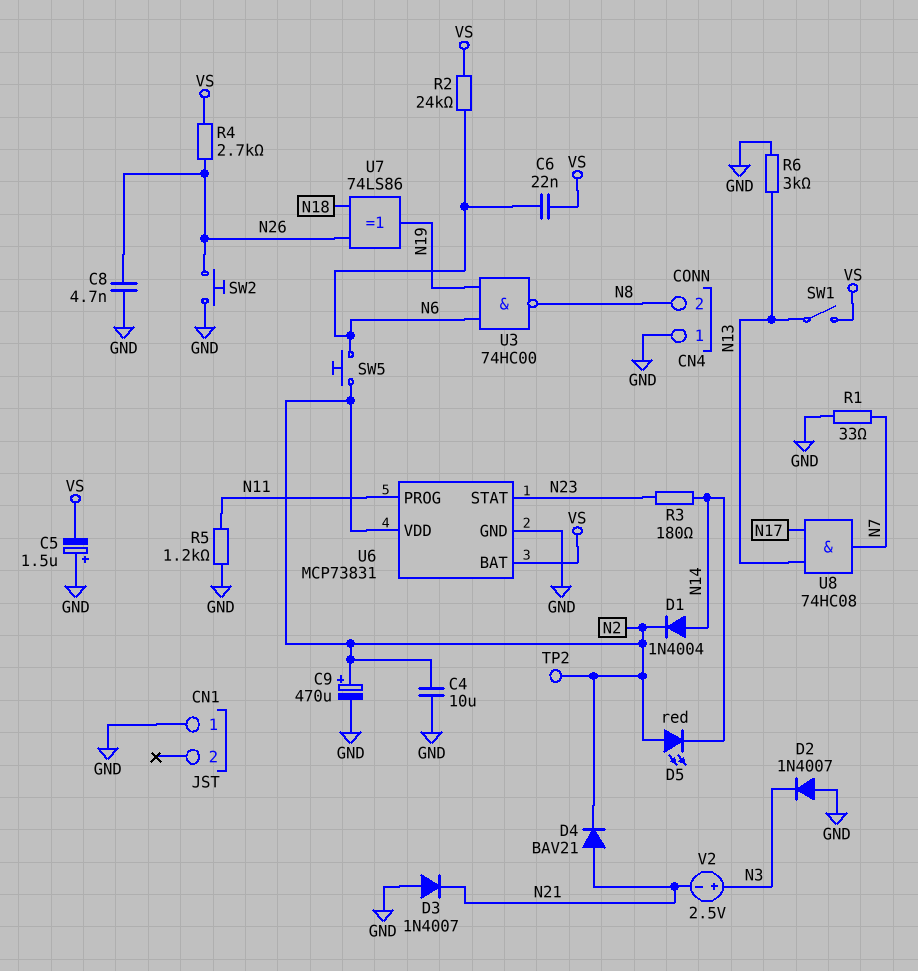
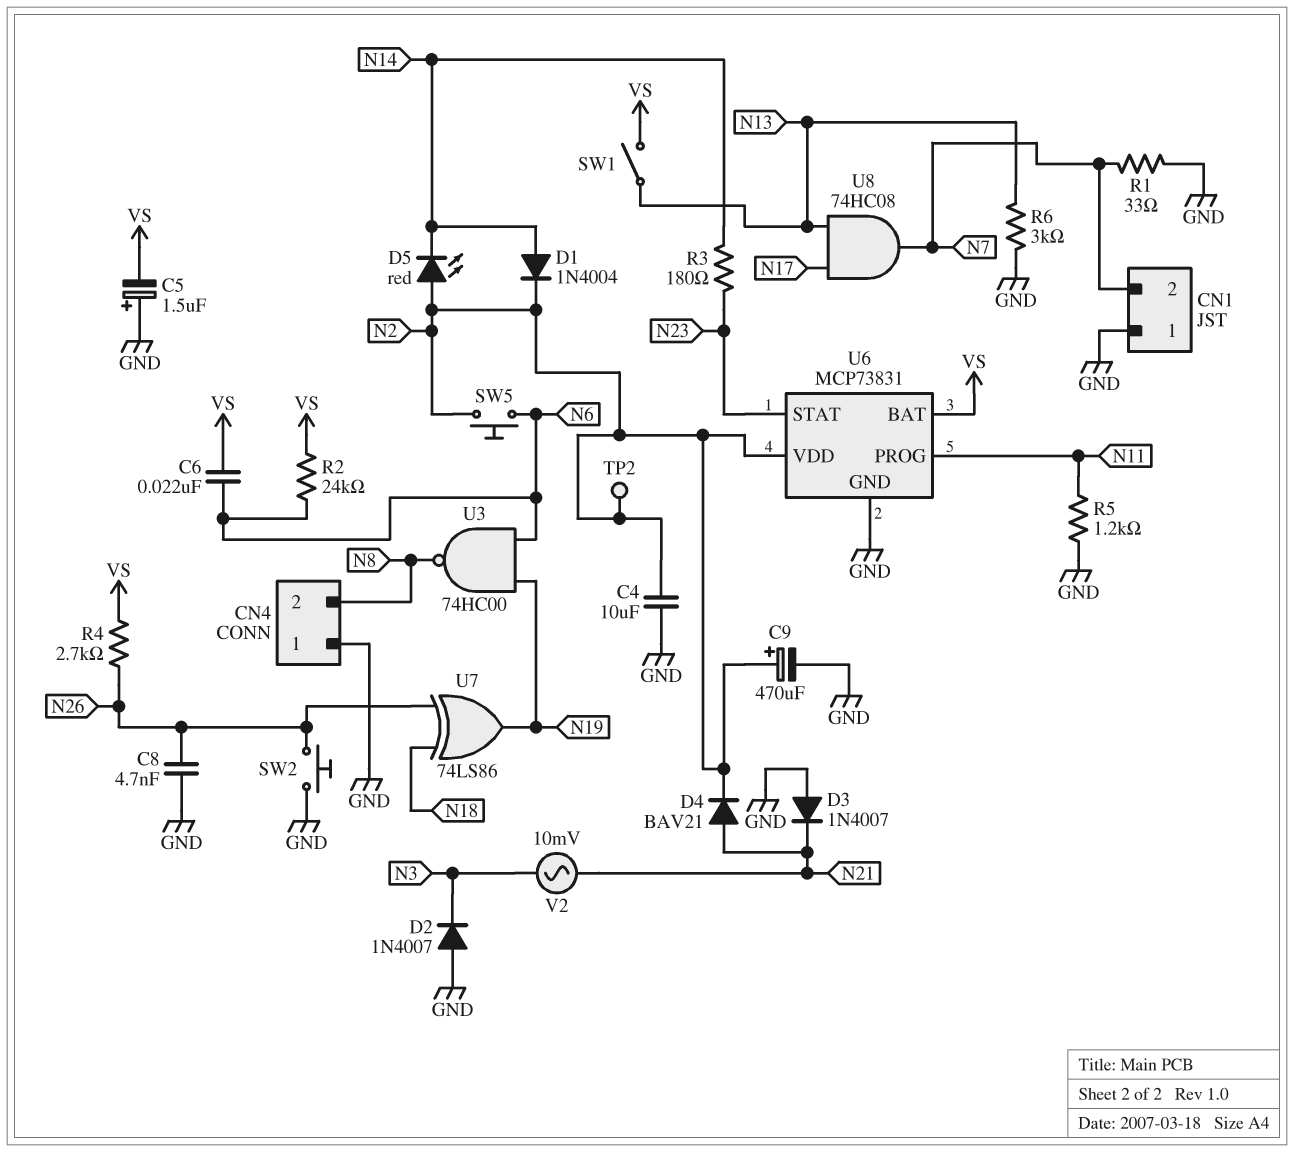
CN1 pin 2: none -> N7
V2: 2.5V (plus N3, minus N21) -> AC 10mV (N3, N21)

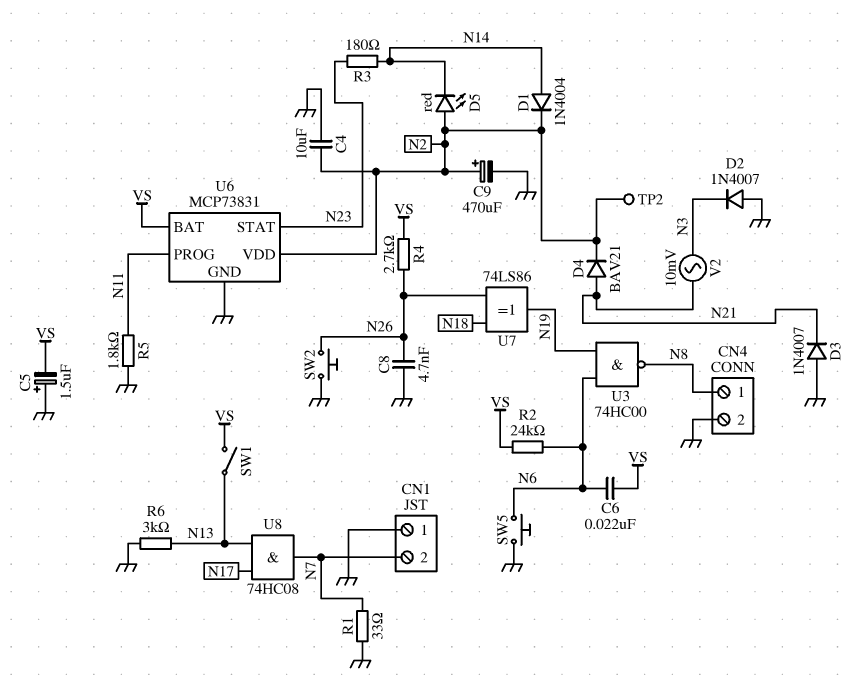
CN4 pin 1: GND -> N8
CN4 pin 2: N8 -> GND
R5: 1.2k (GND, N11) -> 1.8k (GND, N11)
SW5: button (N2, N6) -> button (GND, N6)

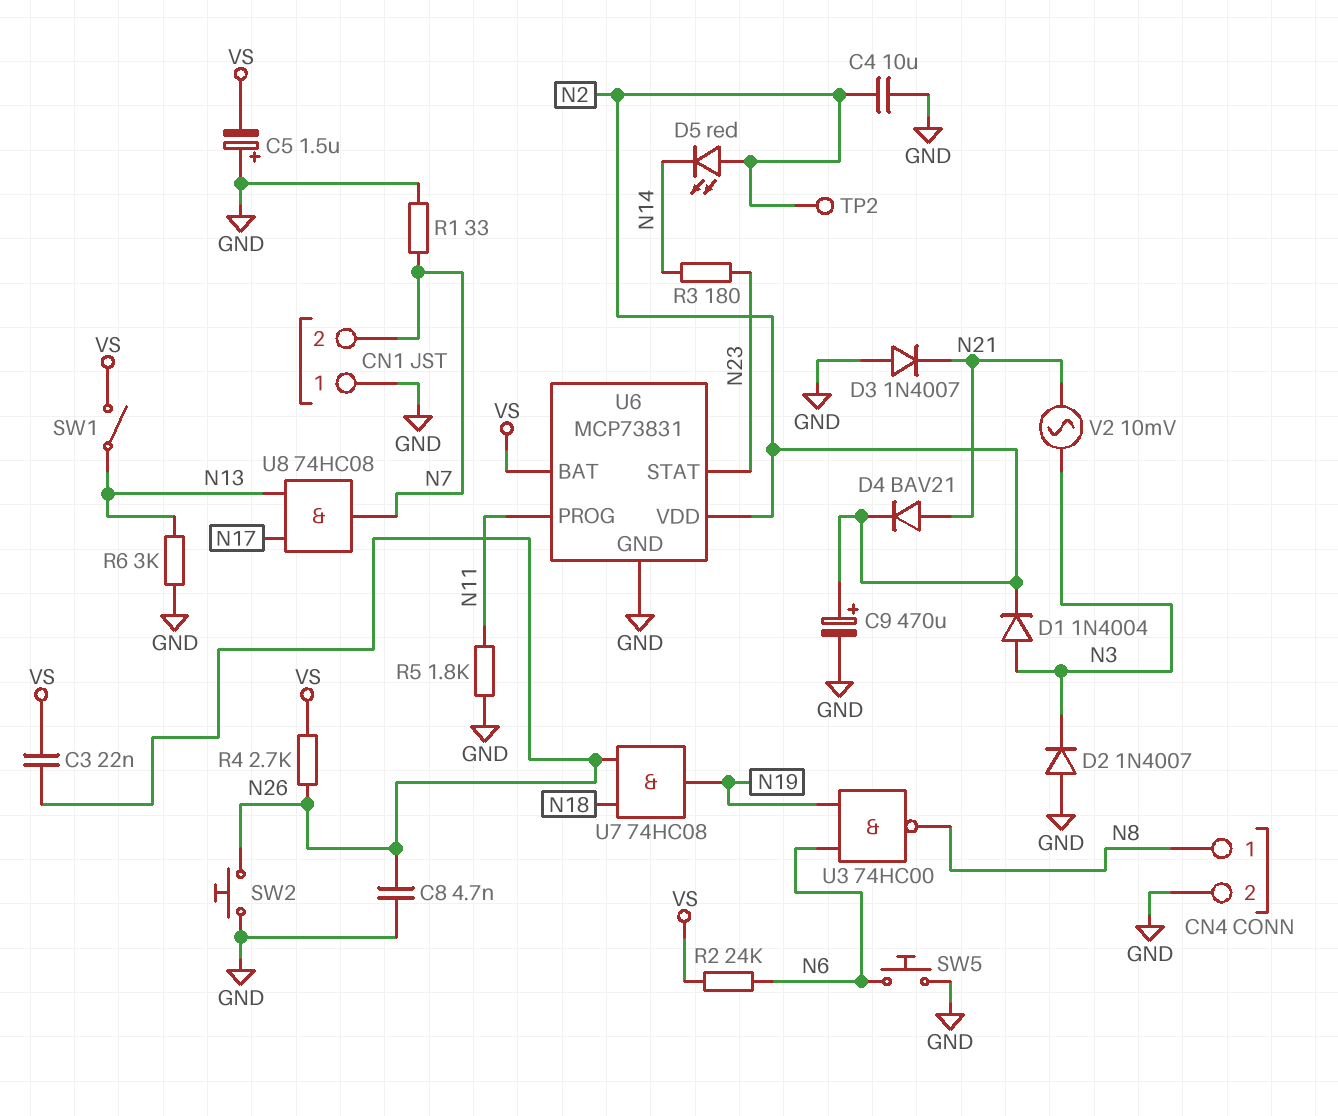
C3: none -> 22nF (N26, VS)
C6: 22nF (N6, VS) -> none
D1: diode 1N4004 (A N14, K N2) -> diode 1N4004 (A N3, K N2)
U7: XOR 74LS86 (in N18, in N26, out N19) -> AND 74HC08 (in N18, in N26, out N19)

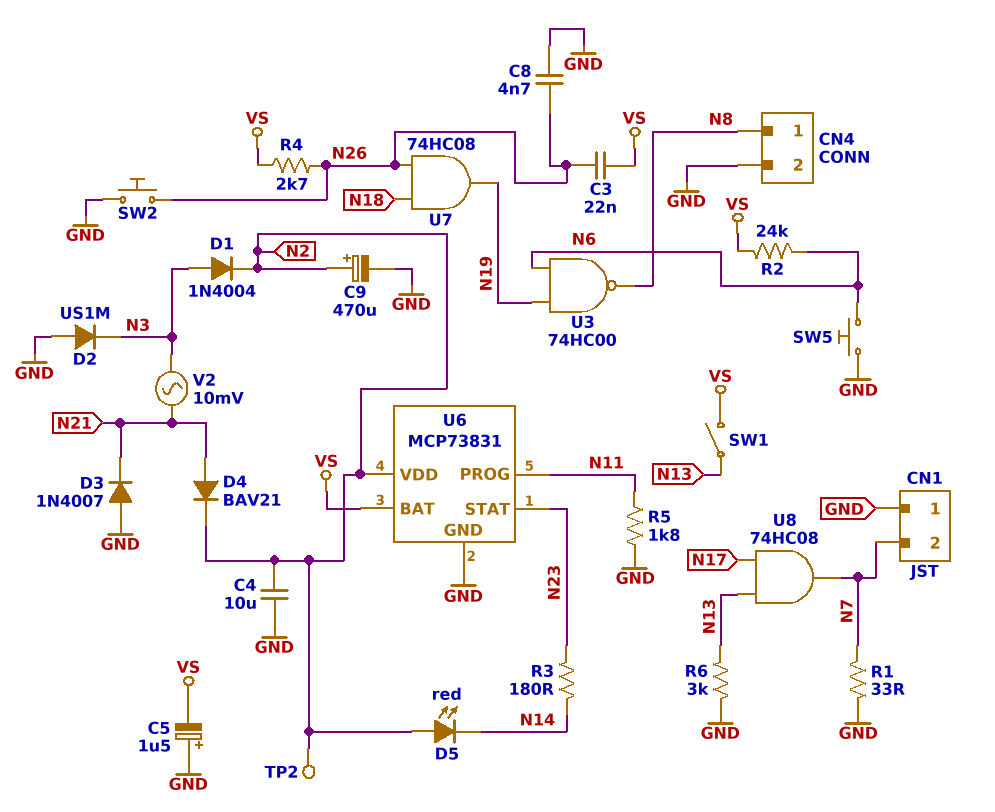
D2: diode 1N4007 (A GND, K N3) -> diode US1M (A GND, K N3)

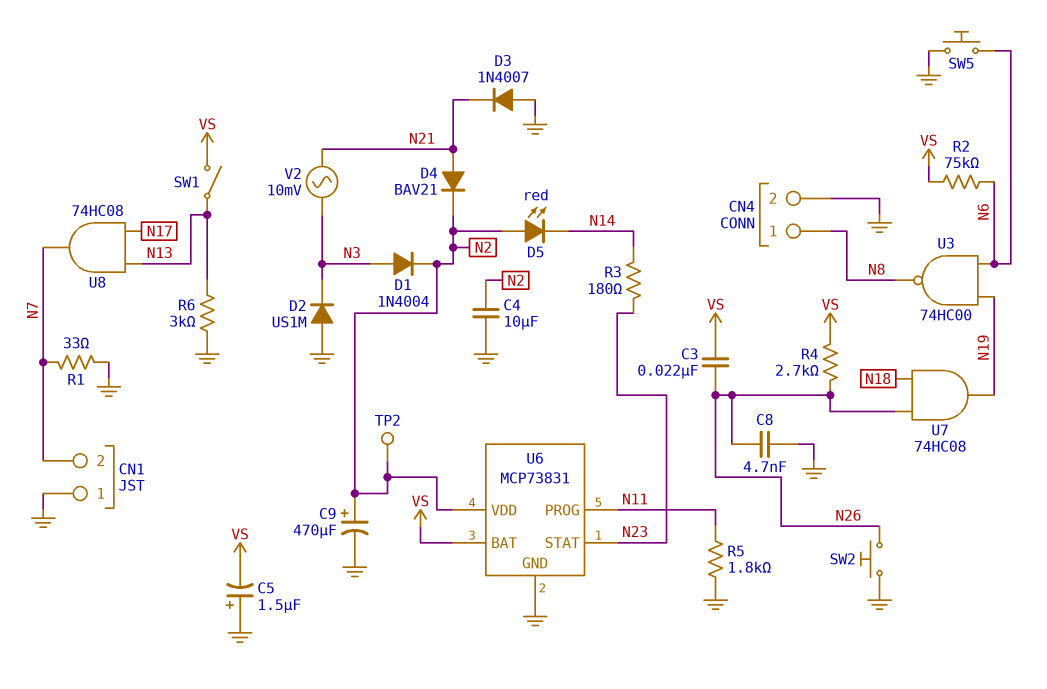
R2: 24k (N6, VS) -> 75k (N6, VS)

